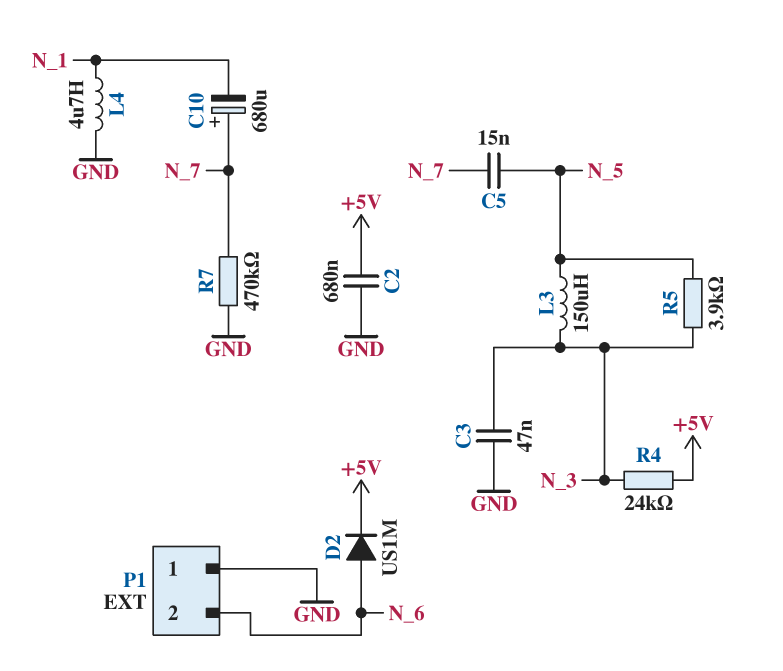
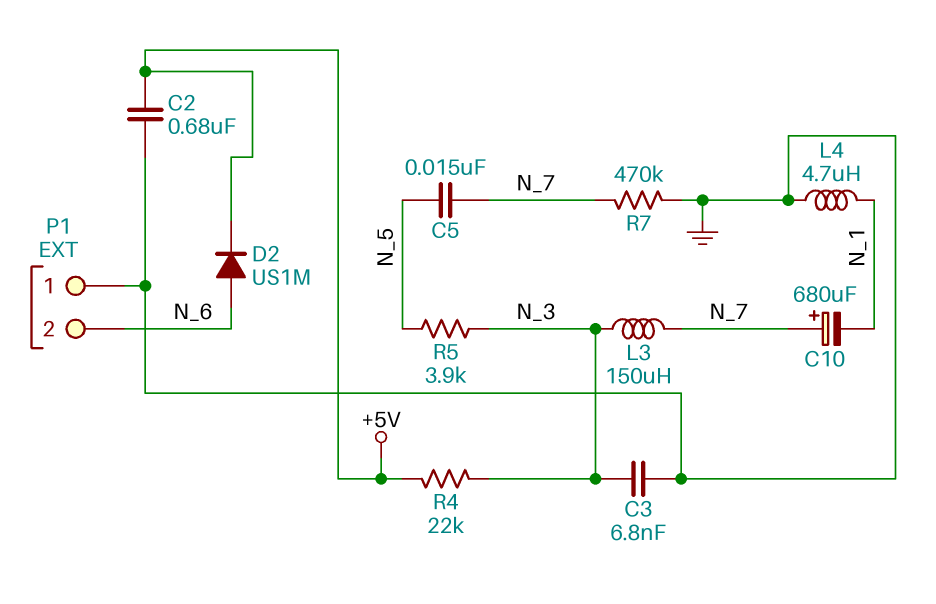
C3: 47nF (GND, N_3) -> 6.8nF (GND, N_3)
L3: 150uH (N_3, N_5) -> 150uH (N_3, N_7)
R4: 24k (+5V, N_3) -> 22k (+5V, N_3)

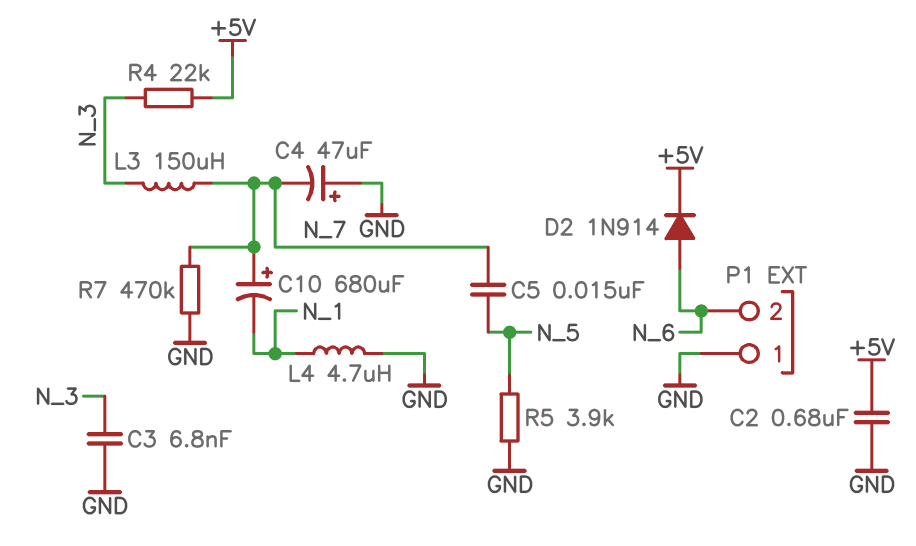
C4: none -> 47uF (plus GND, minus N_7)
D2: diode US1M (A N_6, K +5V) -> diode 1N914 (A N_6, K +5V)
R5: 3.9k (N_3, N_5) -> 3.9k (GND, N_5)

